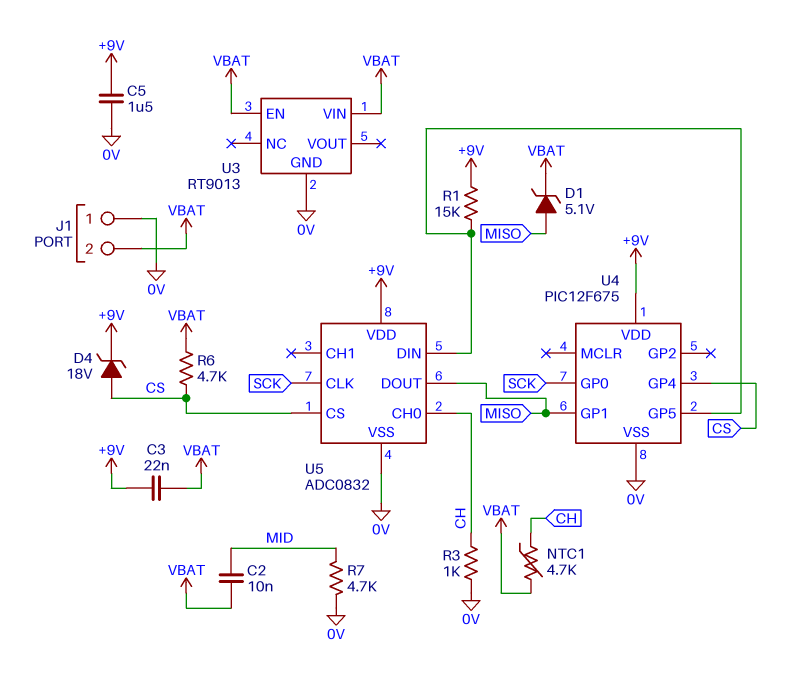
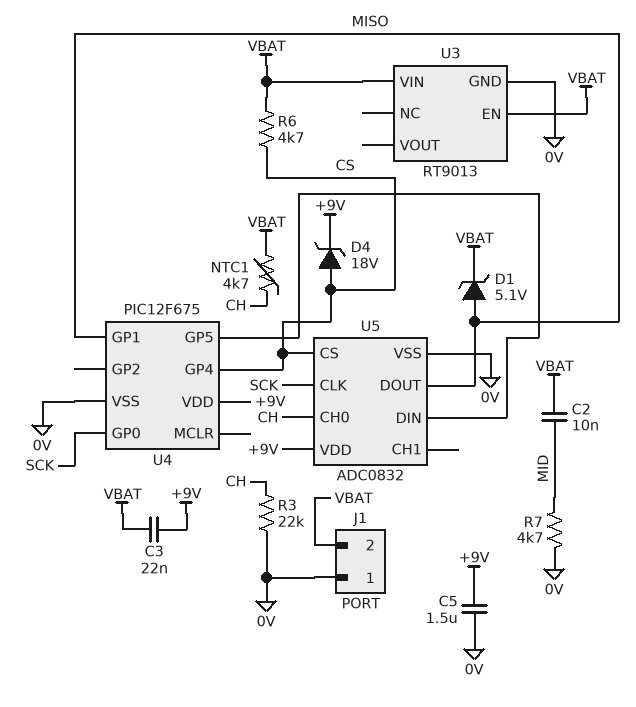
R1: 15k (+9V, U4/GP5) -> none
R3: 1k (0V, CH) -> 22k (0V, CH)

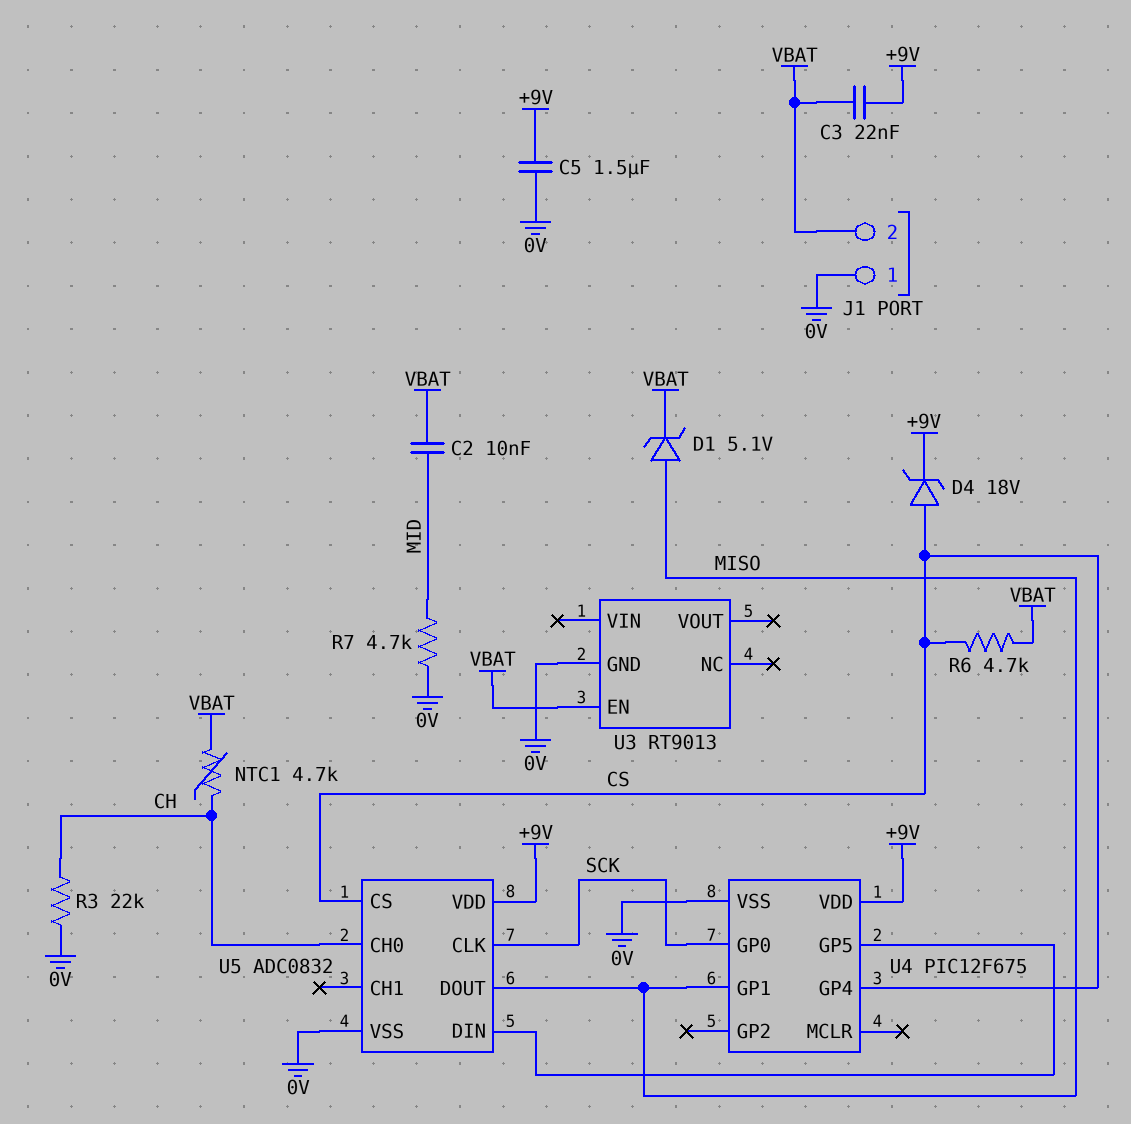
U3 pin VIN: VBAT -> none

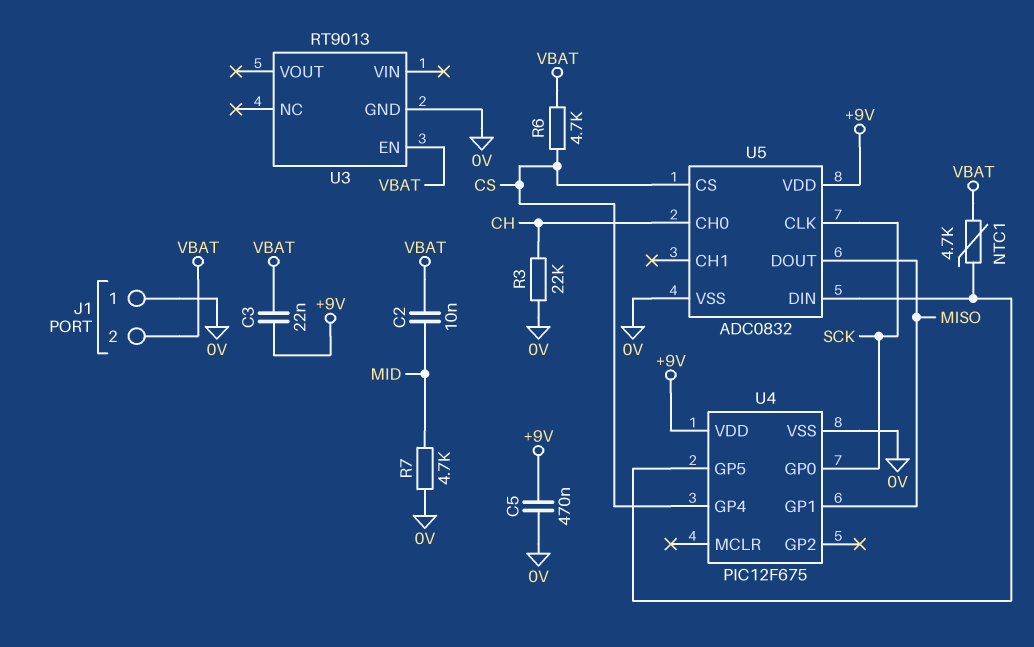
C5: 1.5uF (+9V, 0V) -> 470nF (+9V, 0V)
D1: zener 5.1V (A MISO, K VBAT) -> none
D4: zener 18V (A CS, K +9V) -> none
NTC1: 4.7k (CH, VBAT) -> 4.7k (U4/GP5, VBAT)

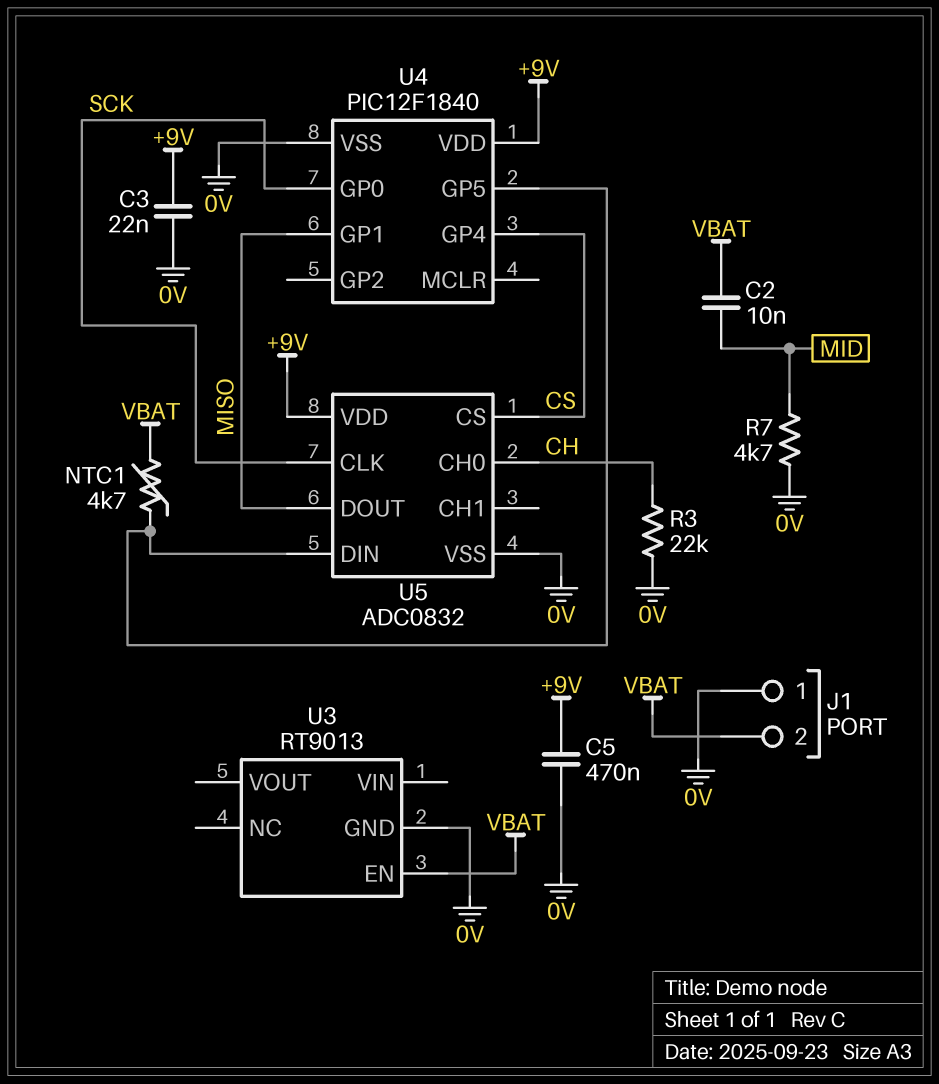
C3: 22nF (+9V, VBAT) -> 22nF (+9V, 0V)
R6: 4.7k (CS, VBAT) -> none
U4: PIC12F675 -> PIC12F1840

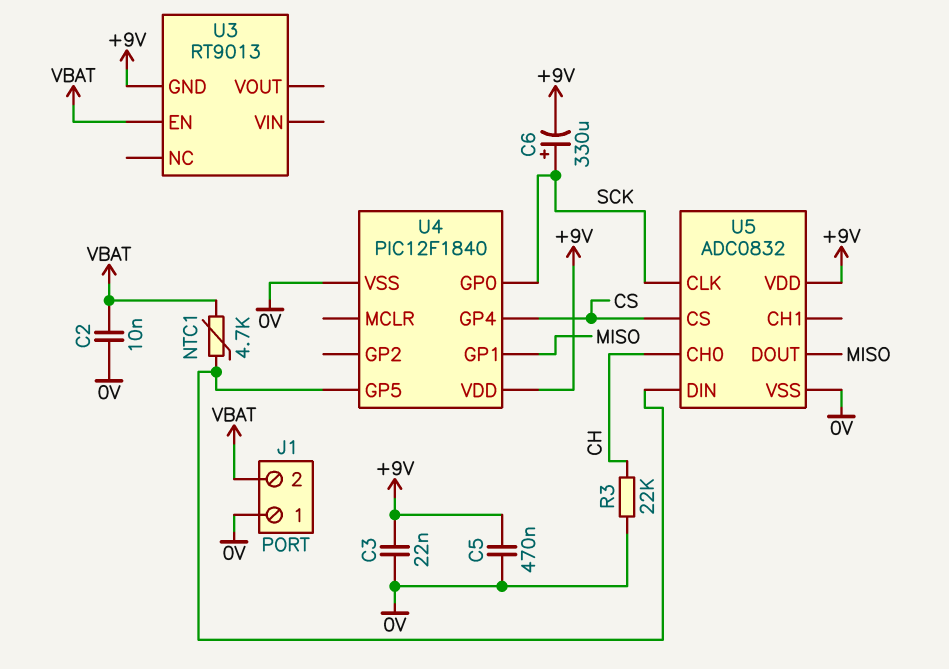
C2: 10nF (MID, VBAT) -> 10nF (0V, VBAT)
C6: none -> 330uF (plus SCK, minus +9V)
R7: 4.7k (0V, MID) -> none
U3 pin GND: 0V -> +9V

